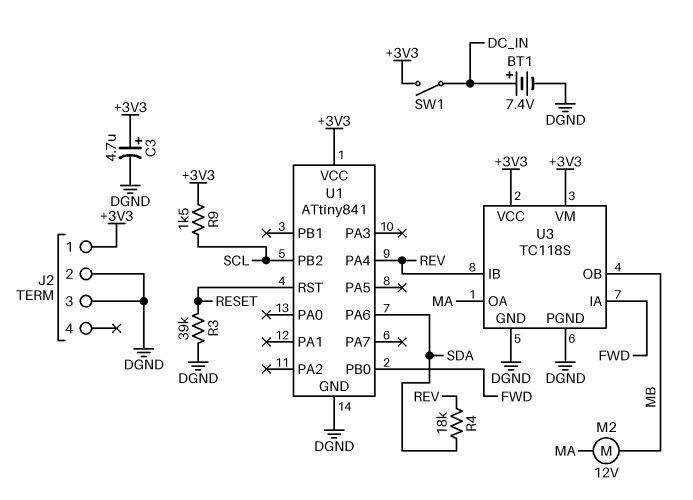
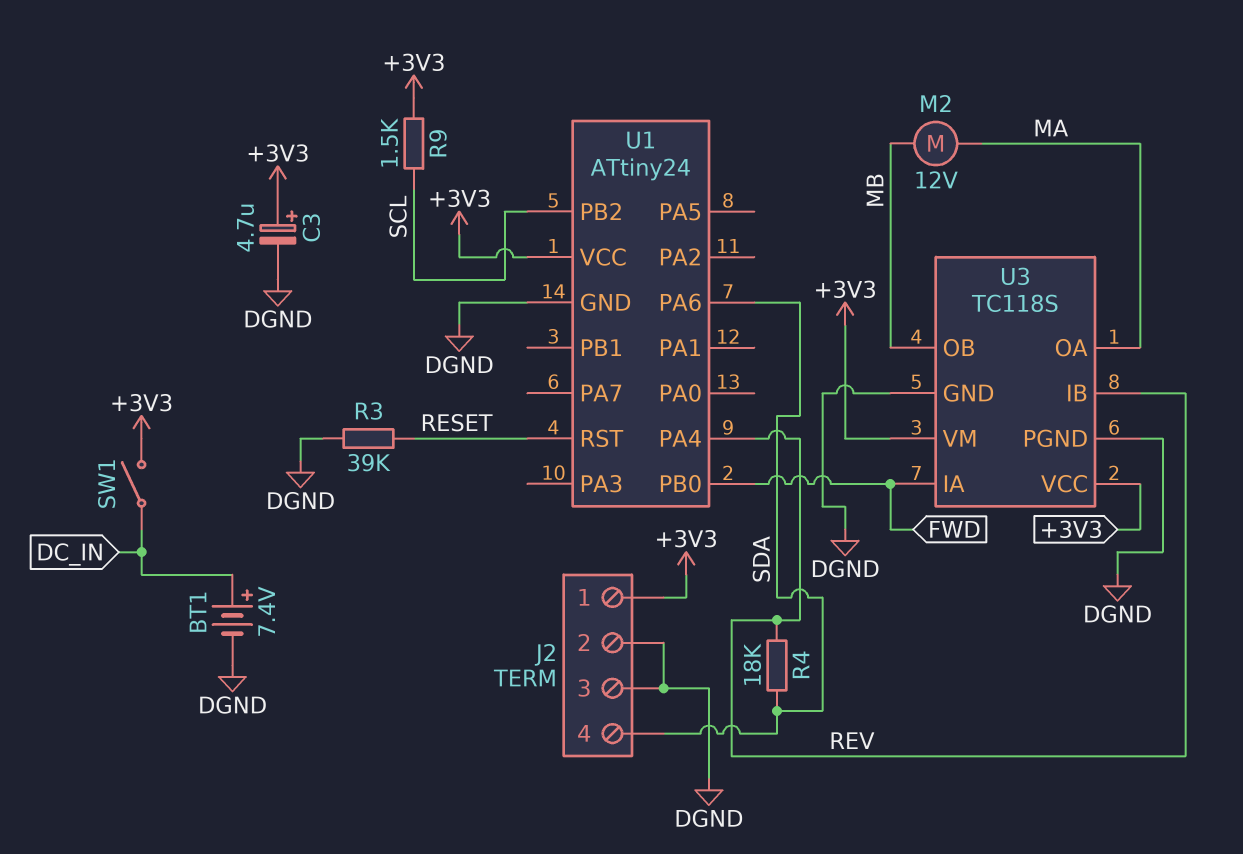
J2 pin 4: none -> SDA
U1: ATtiny841 -> ATtiny24

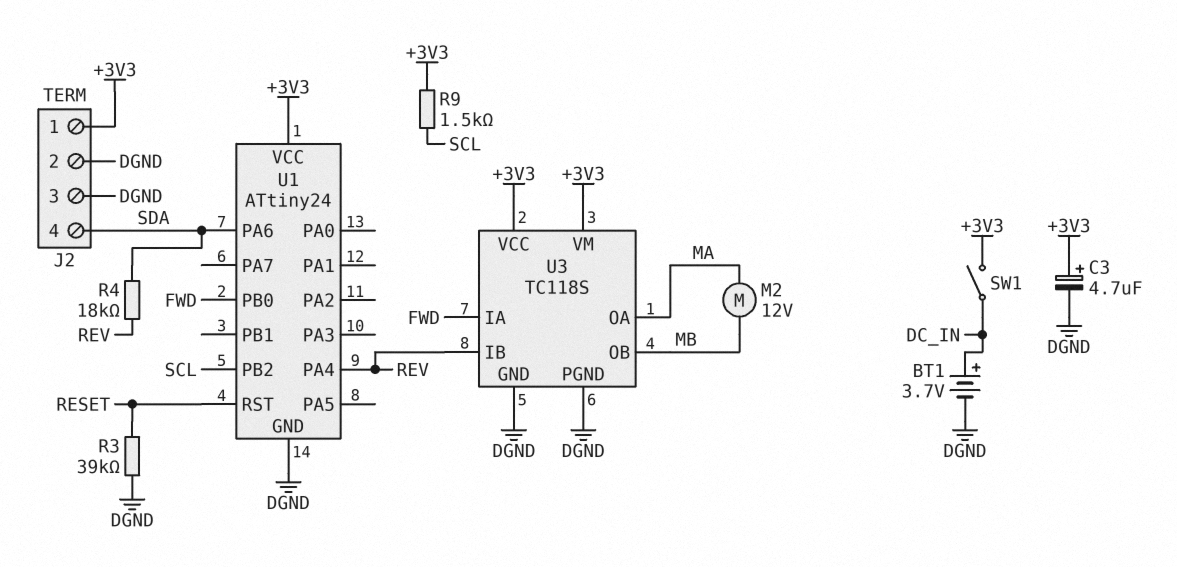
BT1: 7.4V (plus DC_IN, minus DGND) -> 3.7V (plus DC_IN, minus DGND)

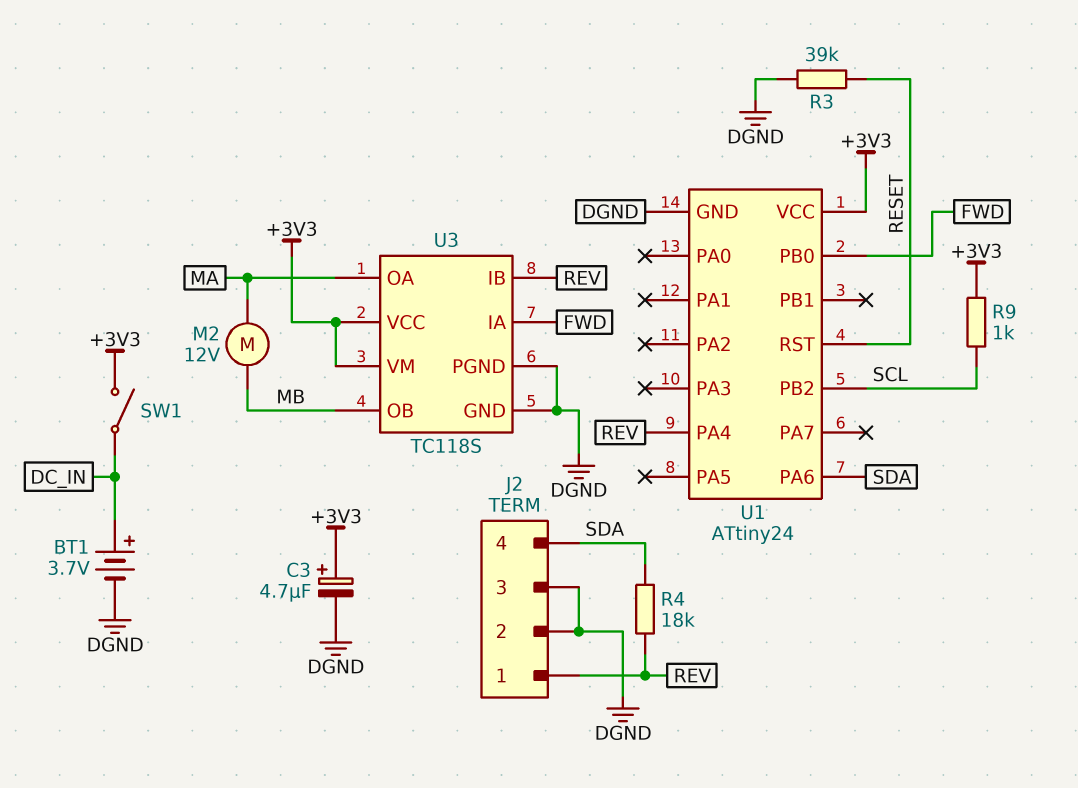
J2 pin 1: +3V3 -> REV
R9: 1.5k (+3V3, SCL) -> 1k (+3V3, SCL)

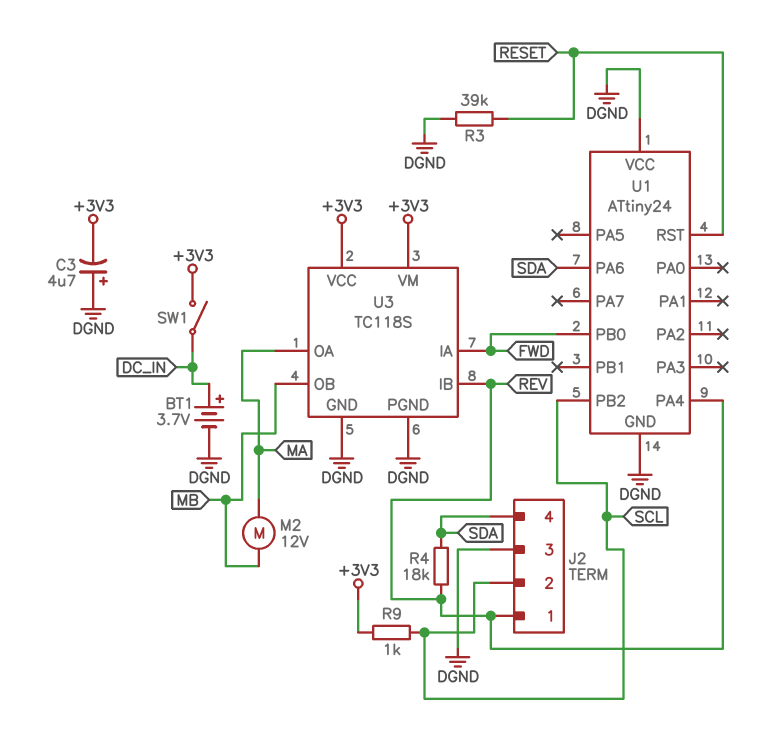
C3: 4.7uF (plus +3V3, minus DGND) -> 4.7uF (plus DGND, minus +3V3)
J2 pin 2: DGND -> SCL
U1 pin VCC: +3V3 -> DGND

